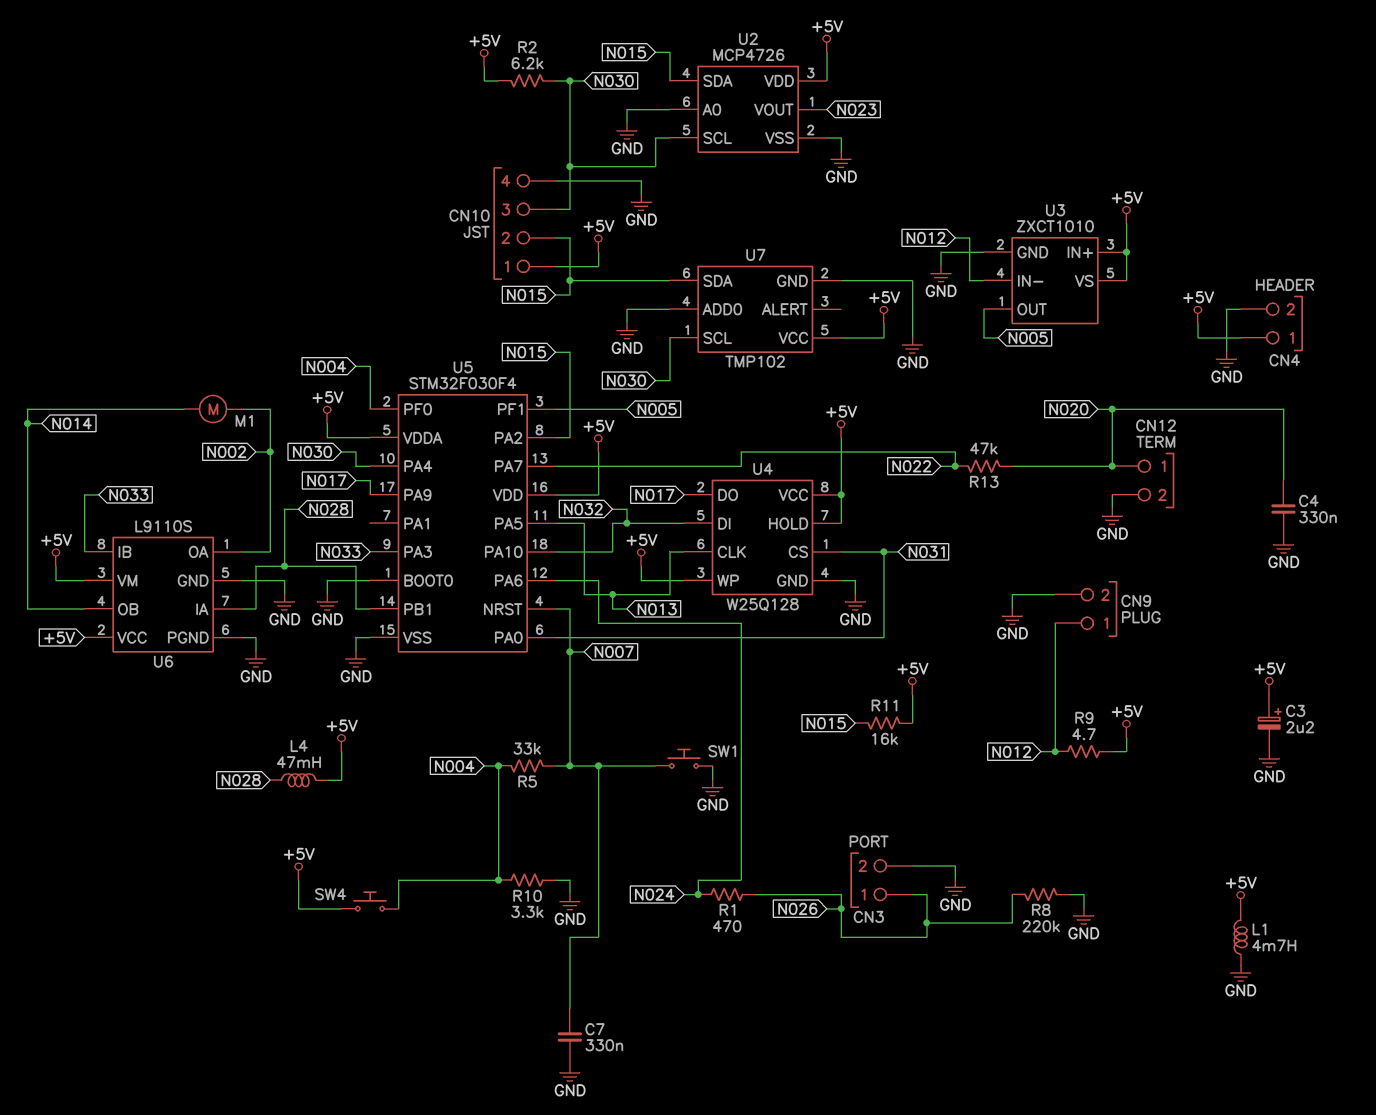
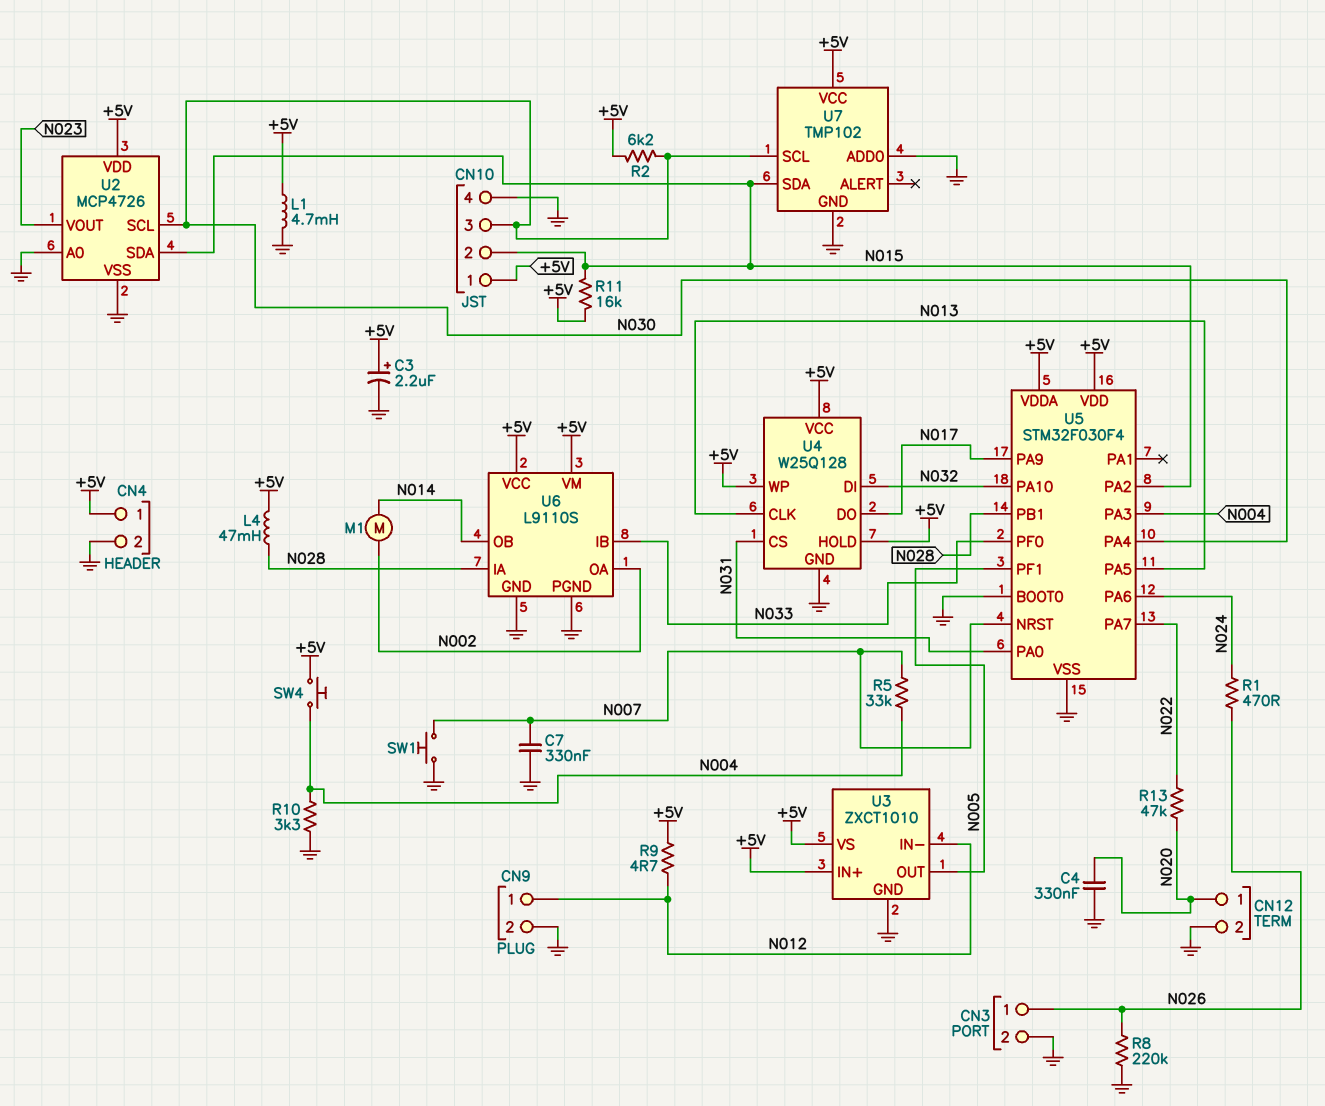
U5 pin PA3: N033 -> N004
U5 pin PF0: N004 -> N033

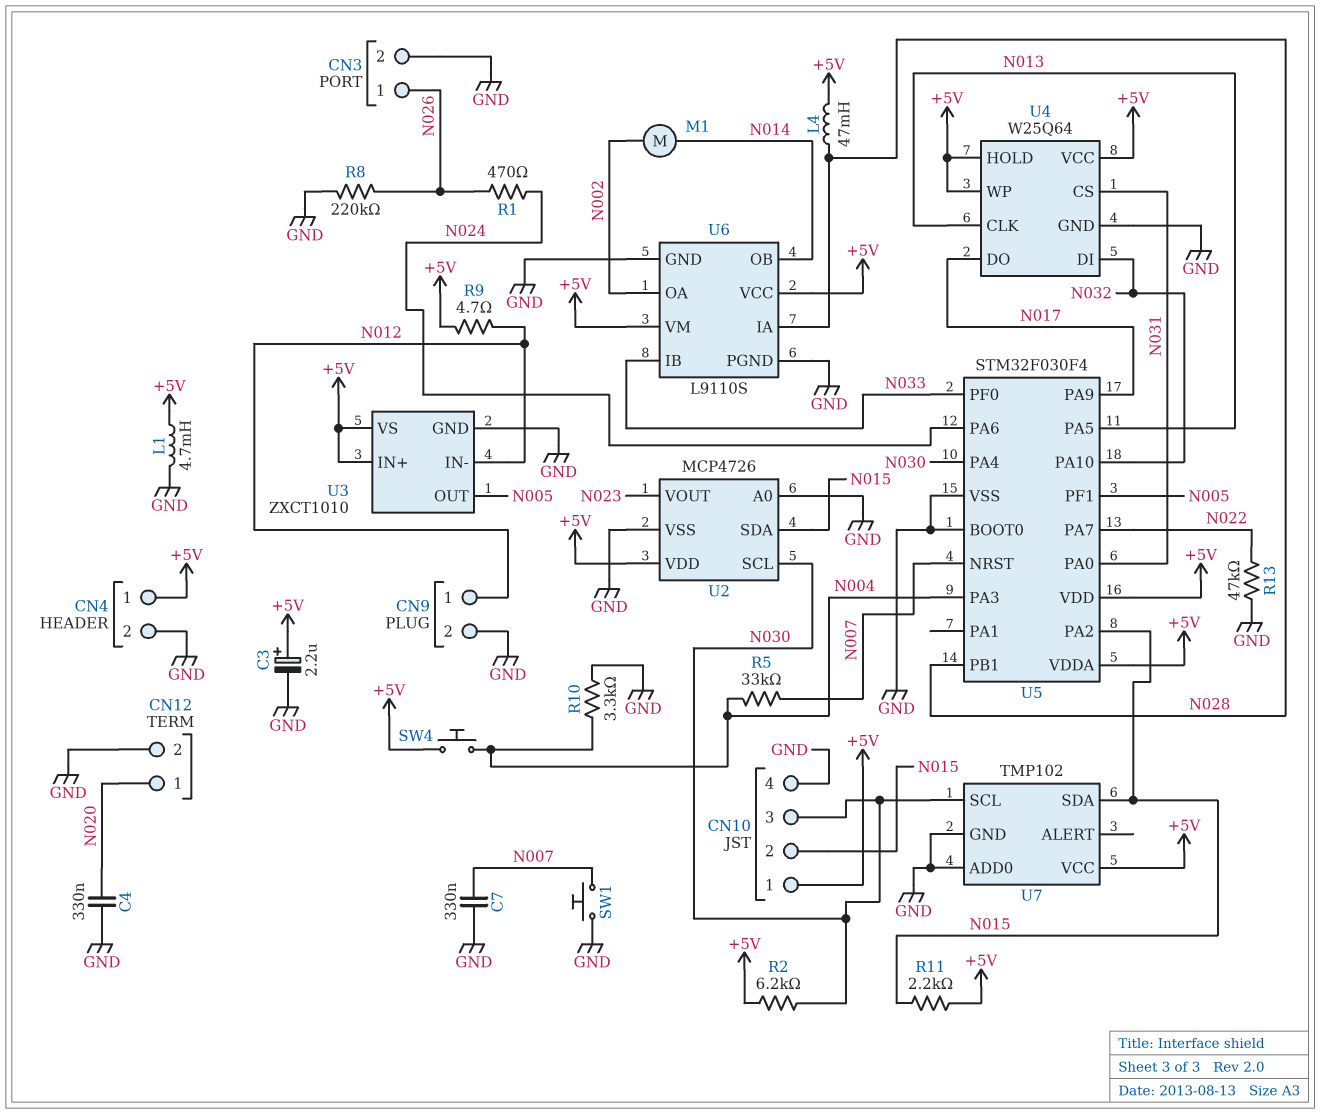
R11: 16k (+5V, N015) -> 2.2k (+5V, N015)
R13: 47k (N020, N022) -> 47k (GND, N022)
U4: W25Q128 -> W25Q64

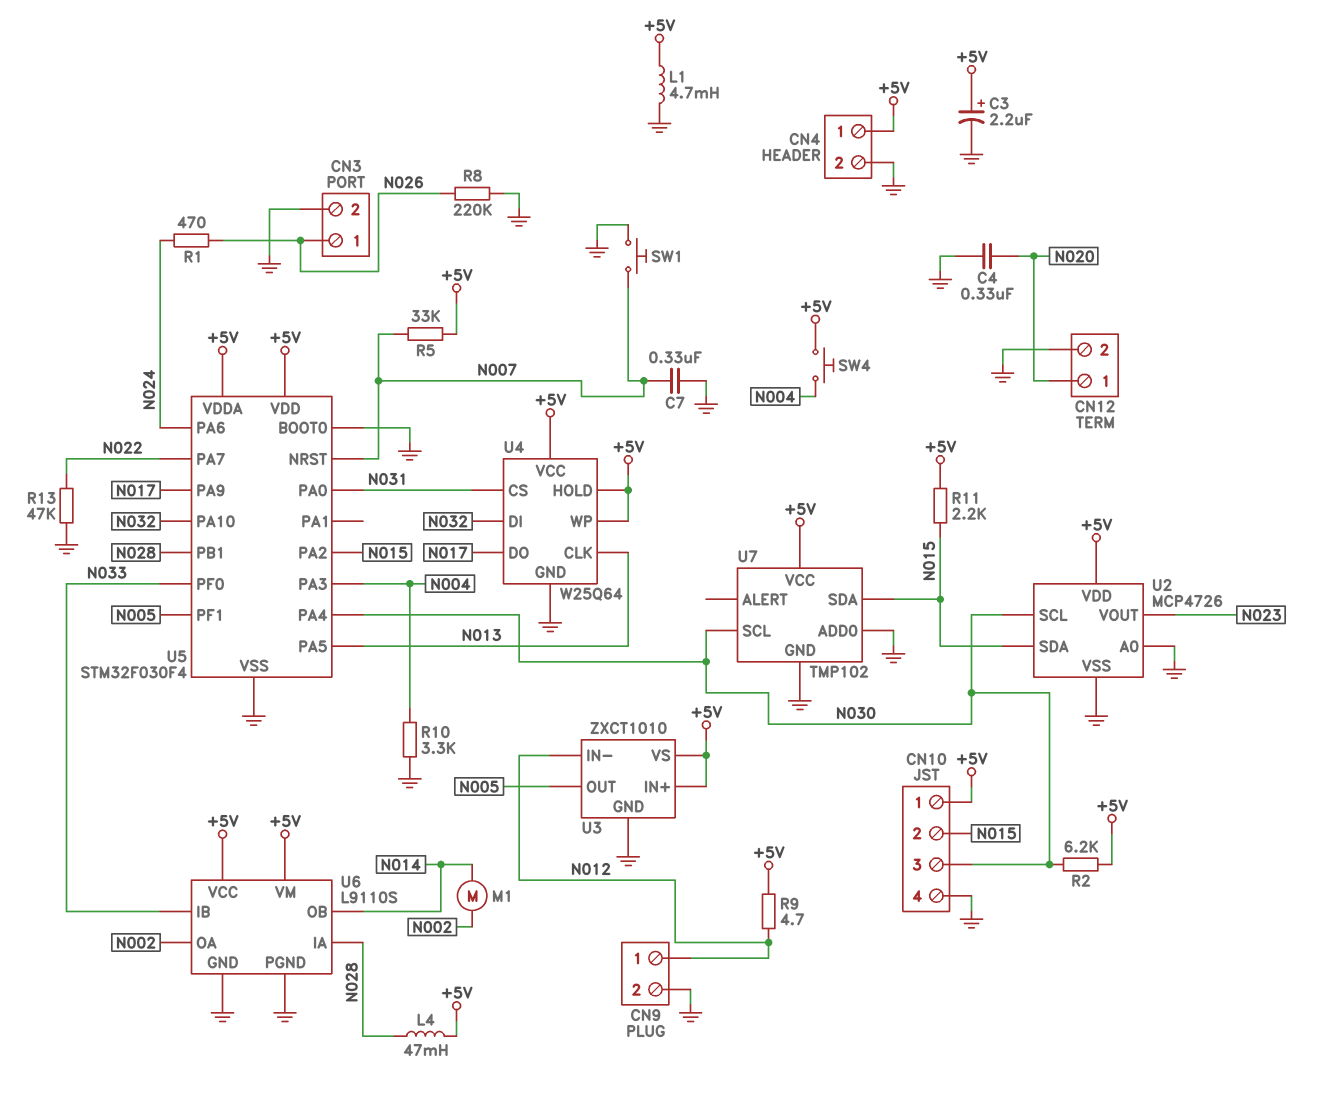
R5: 33k (N004, N007) -> 33k (+5V, N007)

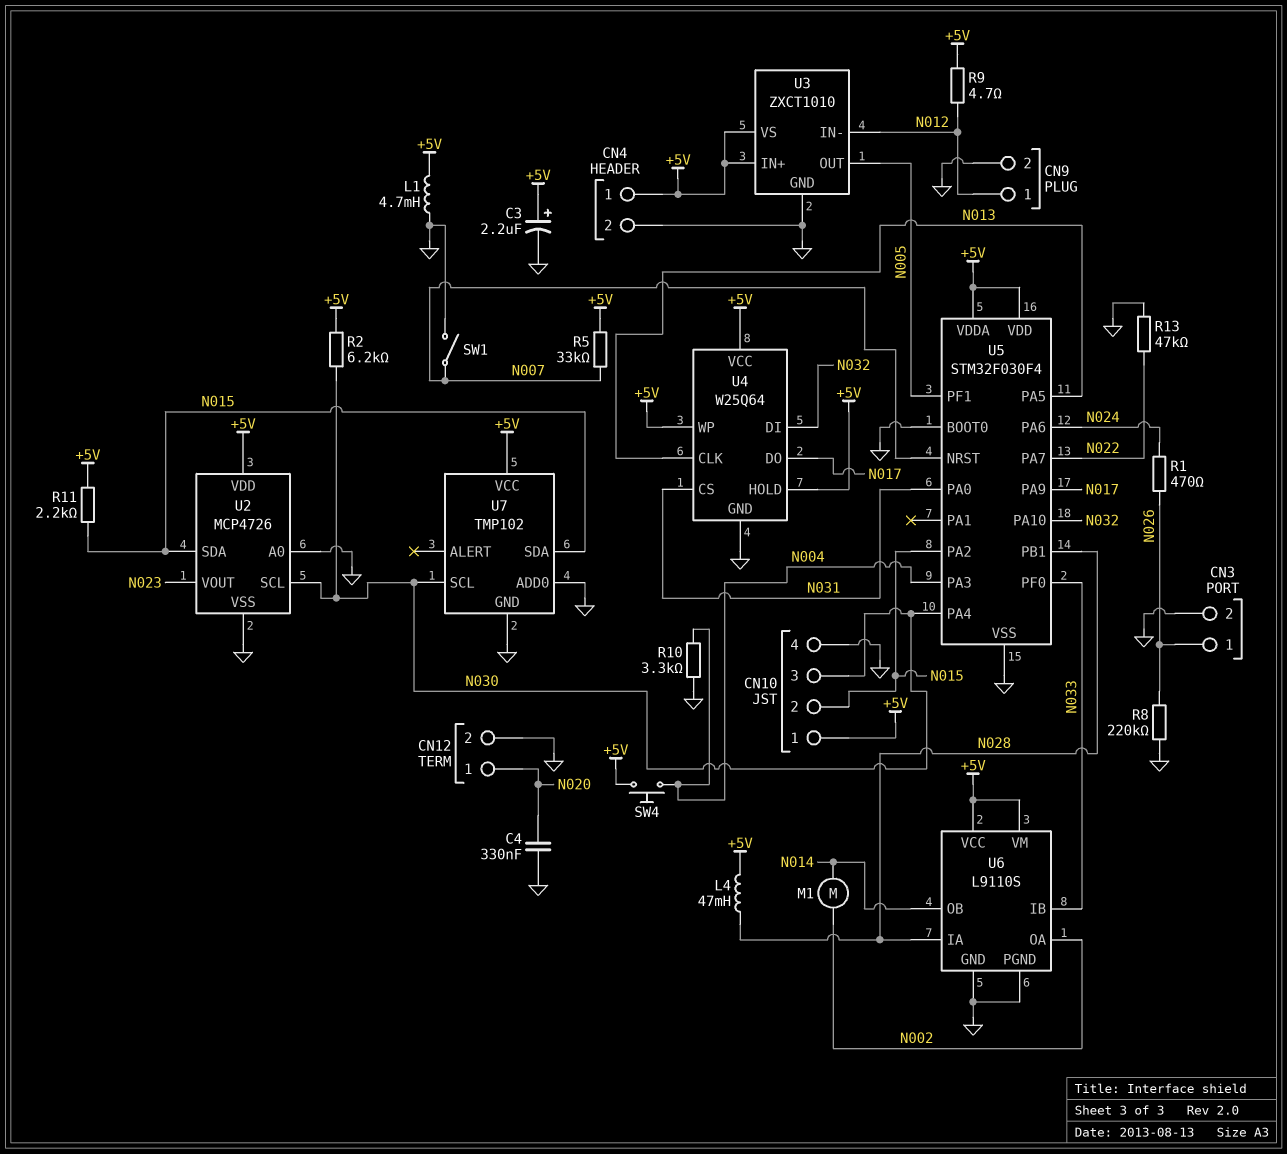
C7: 330nF (GND, N007) -> none
SW1: button (GND, N007) -> switch (GND, N007)

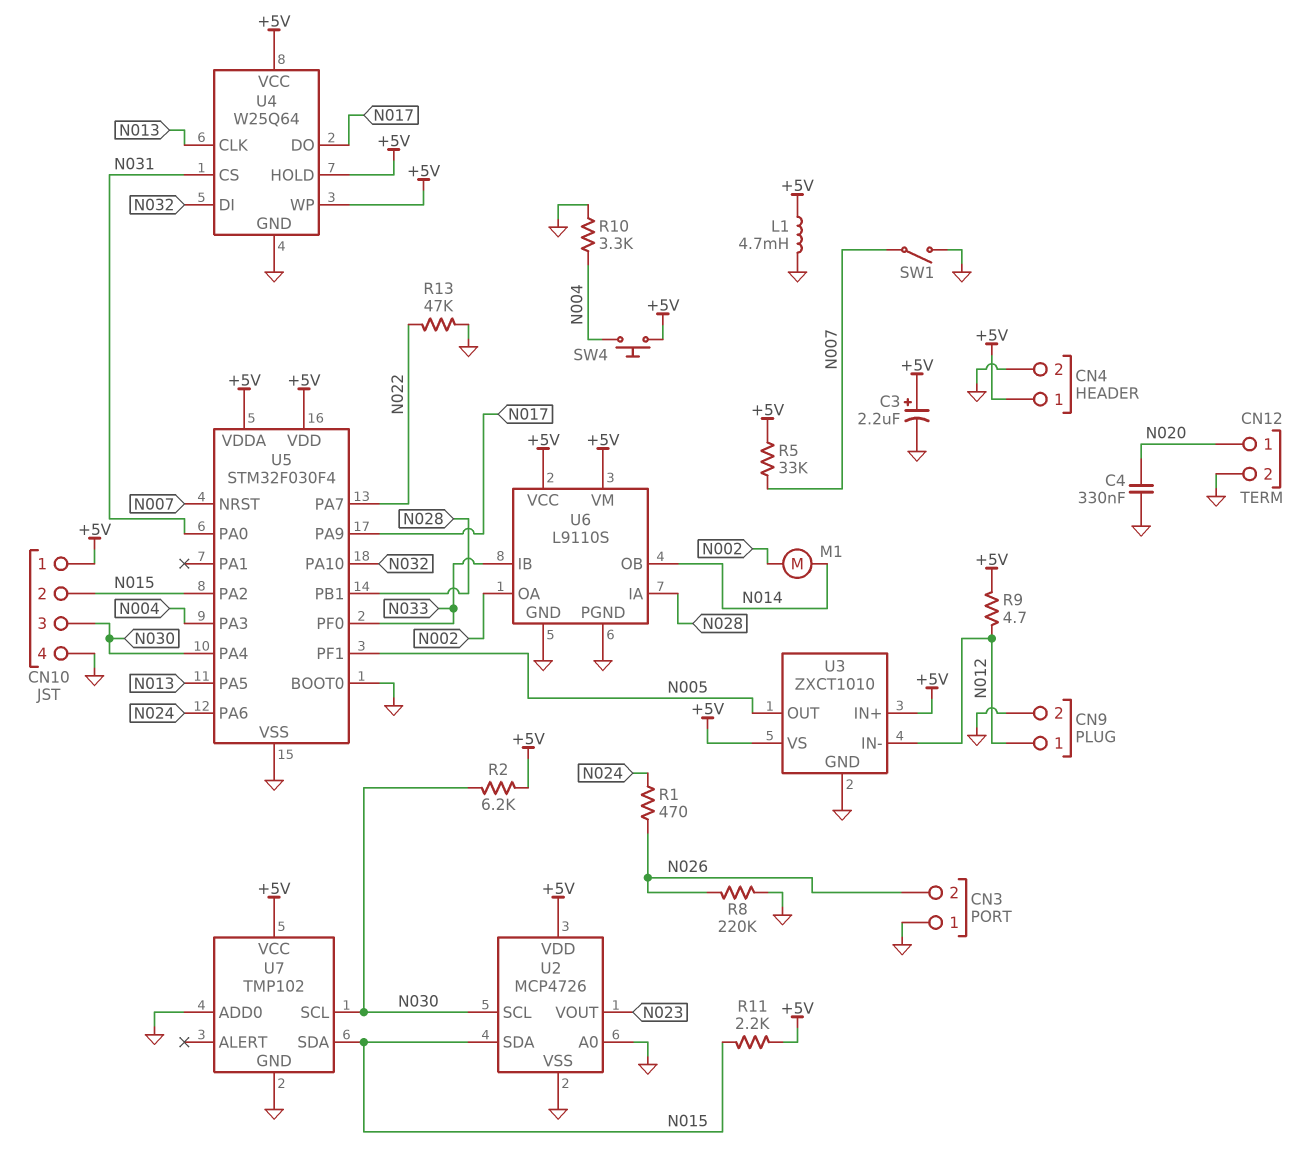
CN3 pin 1: N026 -> GND
CN3 pin 2: GND -> N026
L4: 47mH (+5V, N028) -> none

